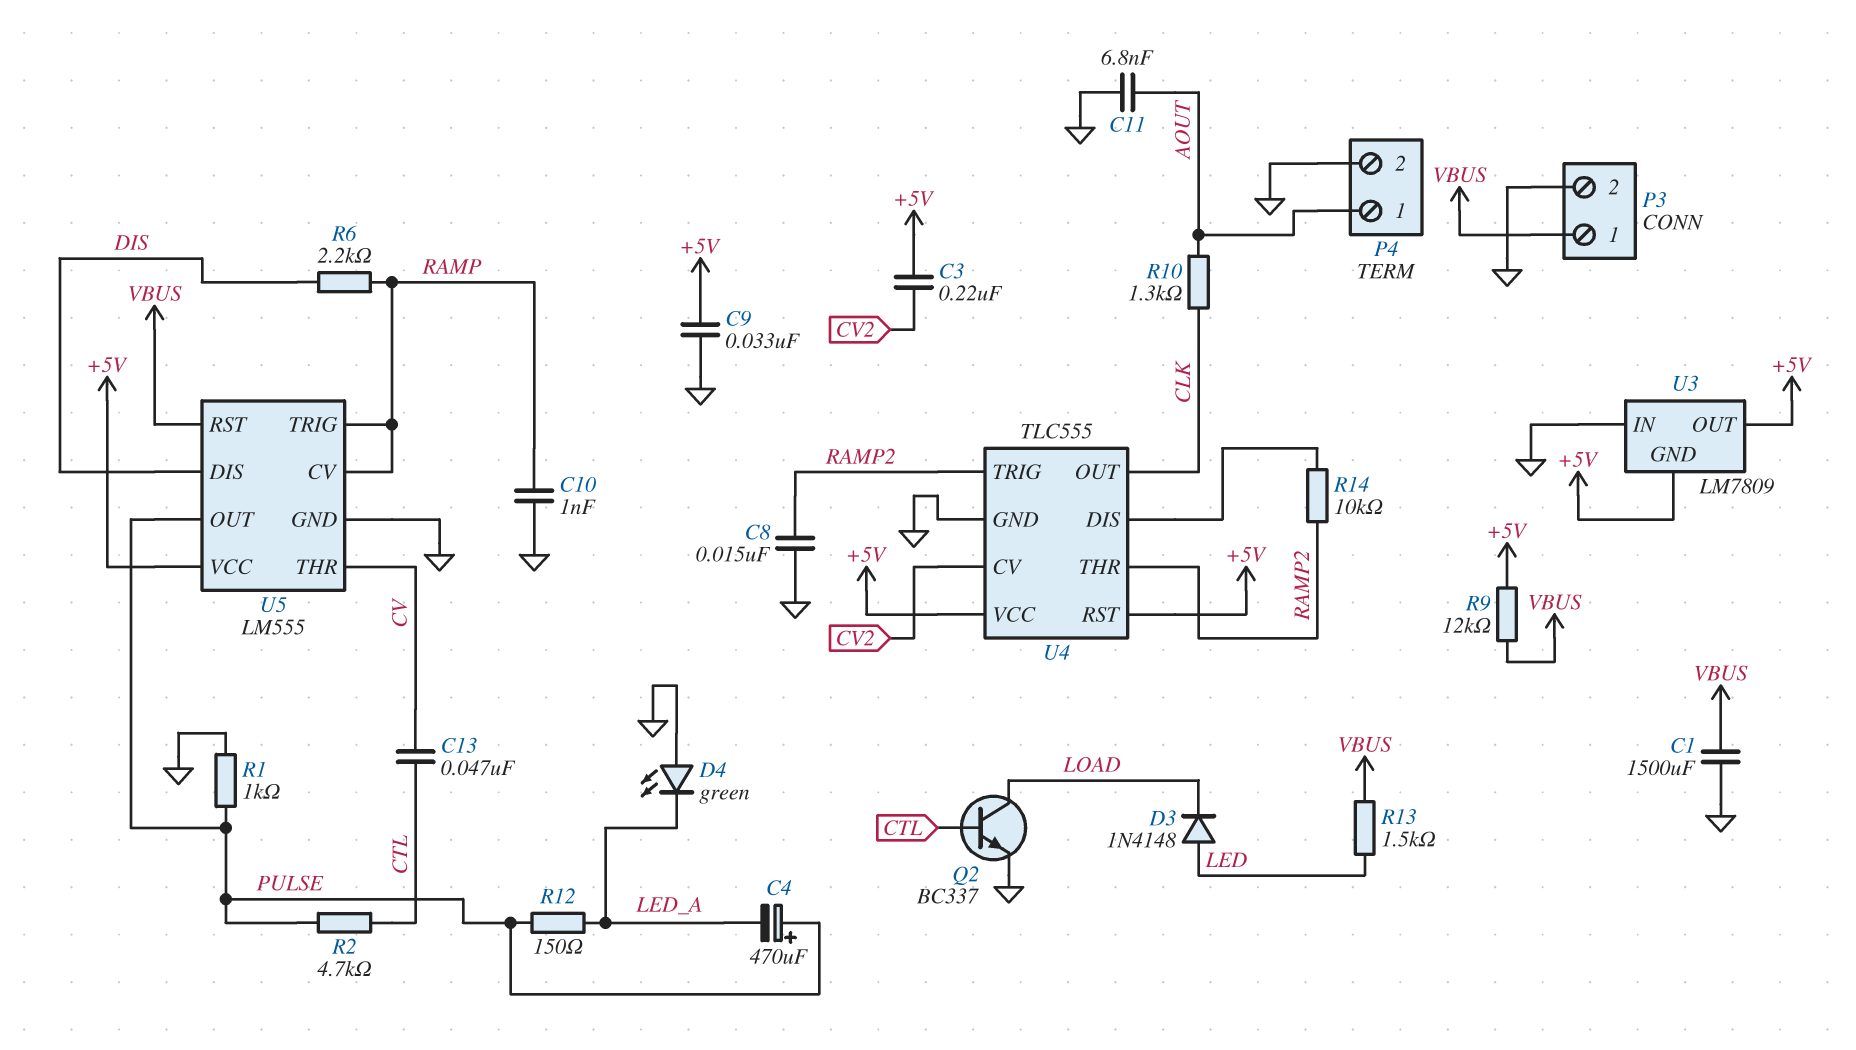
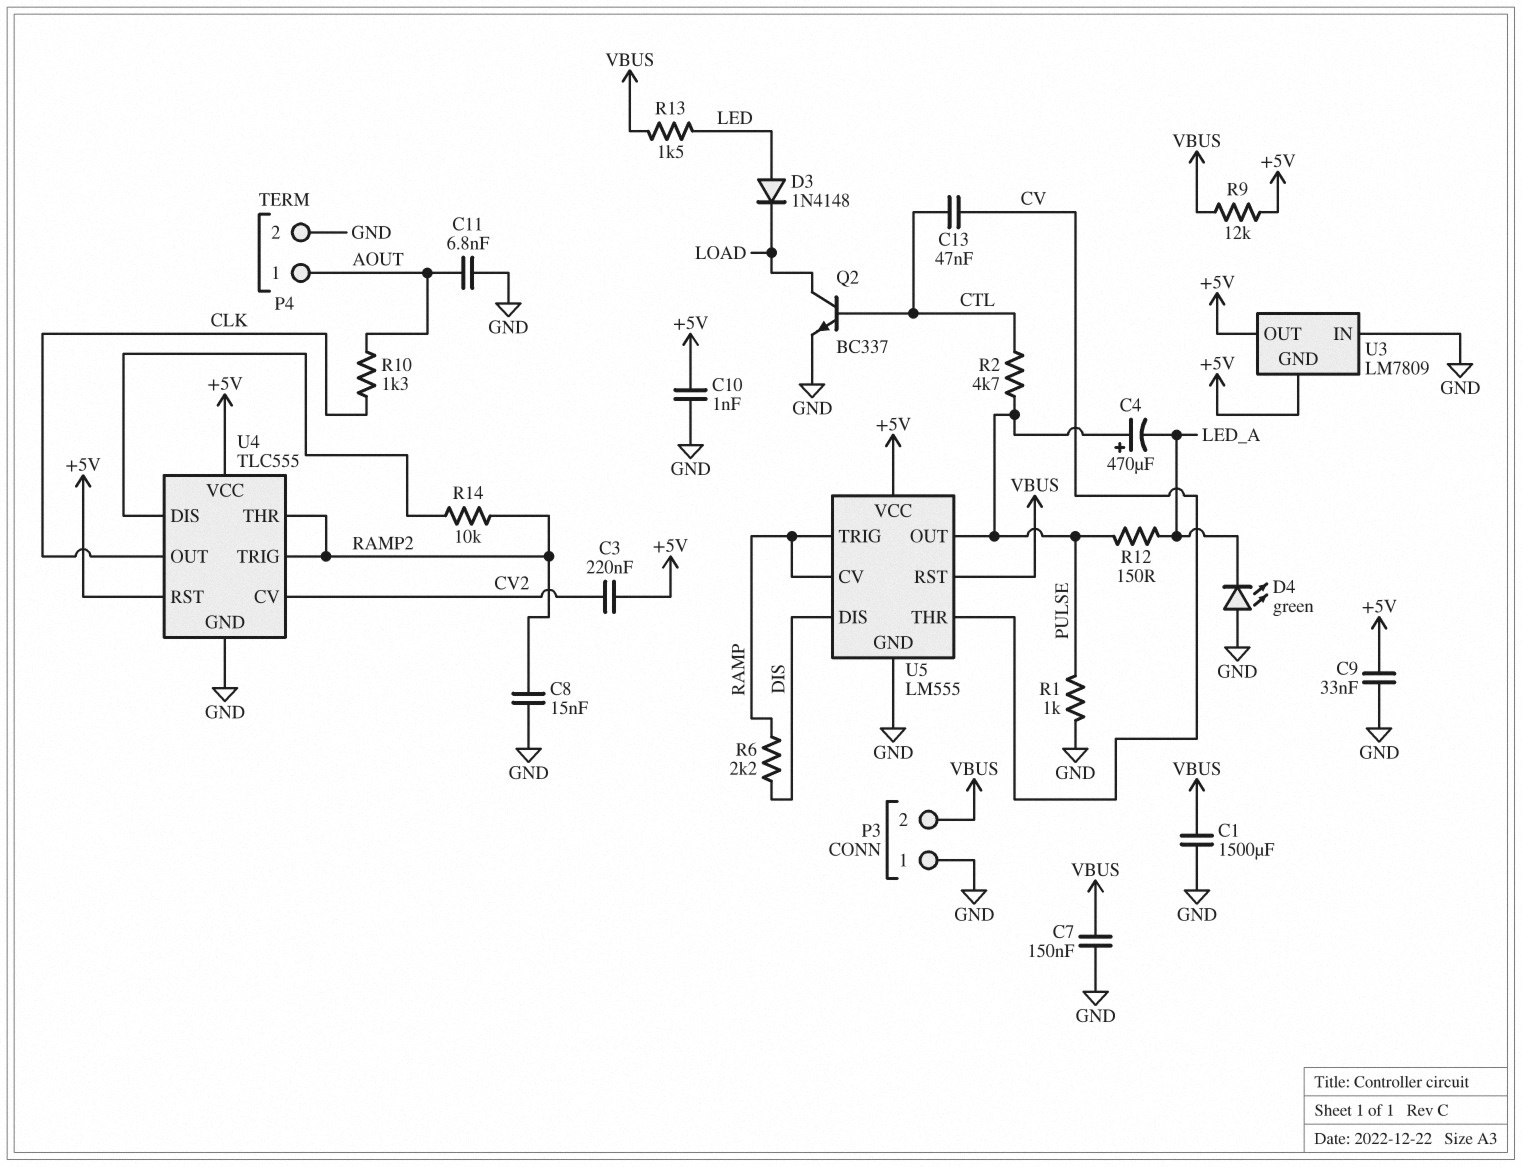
C7: none -> 150nF (GND, VBUS)
C10: 1nF (GND, RAMP) -> 1nF (+5V, GND)
P3 pin 1: VBUS -> GND
P3 pin 2: GND -> VBUS

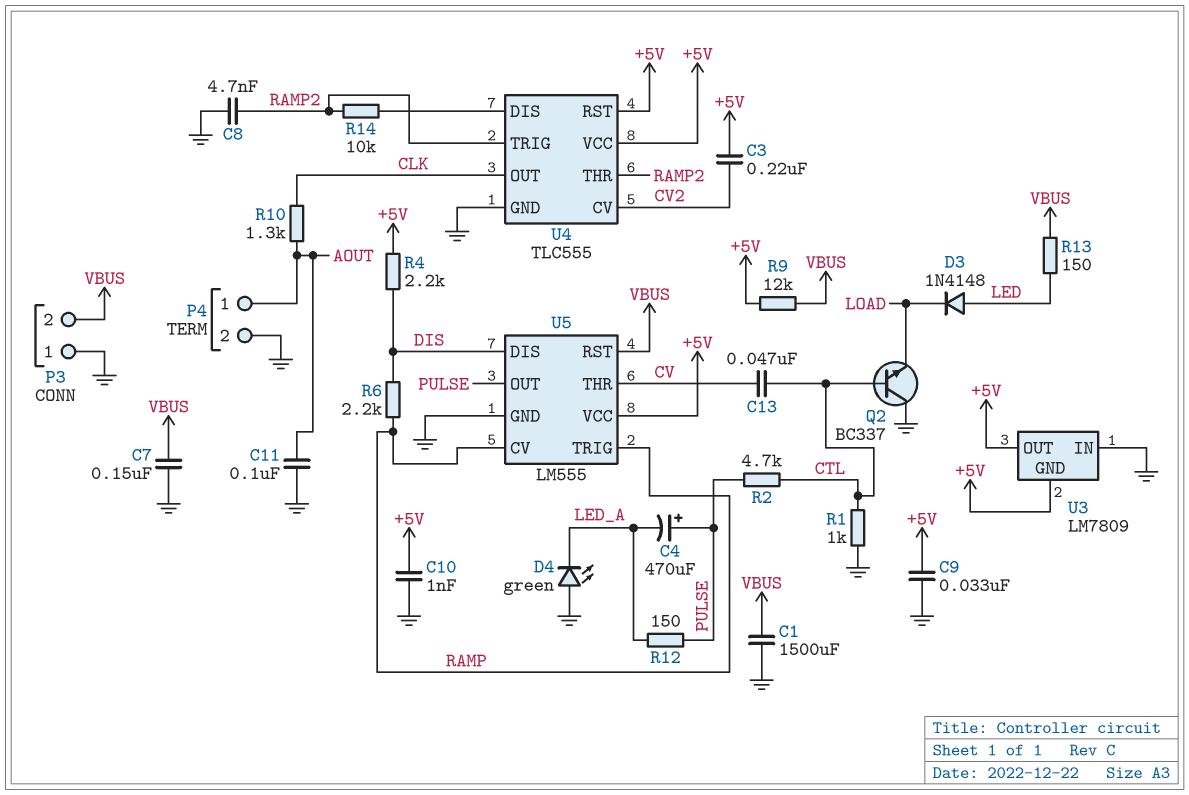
C8: 15nF (GND, RAMP2) -> 4.7nF (GND, RAMP2)
C11: 6.8nF (AOUT, GND) -> 100nF (AOUT, GND)
Q2: NPN BC337 (B CTL, C LOAD, E GND) -> NPN BC337 (B CTL, C GND, E LOAD)
R1: 1k (GND, PULSE) -> 1k (CTL, GND)
R4: none -> 2.2k (+5V, DIS)
R13: 1.5k (LED, VBUS) -> 150 (LED, VBUS)

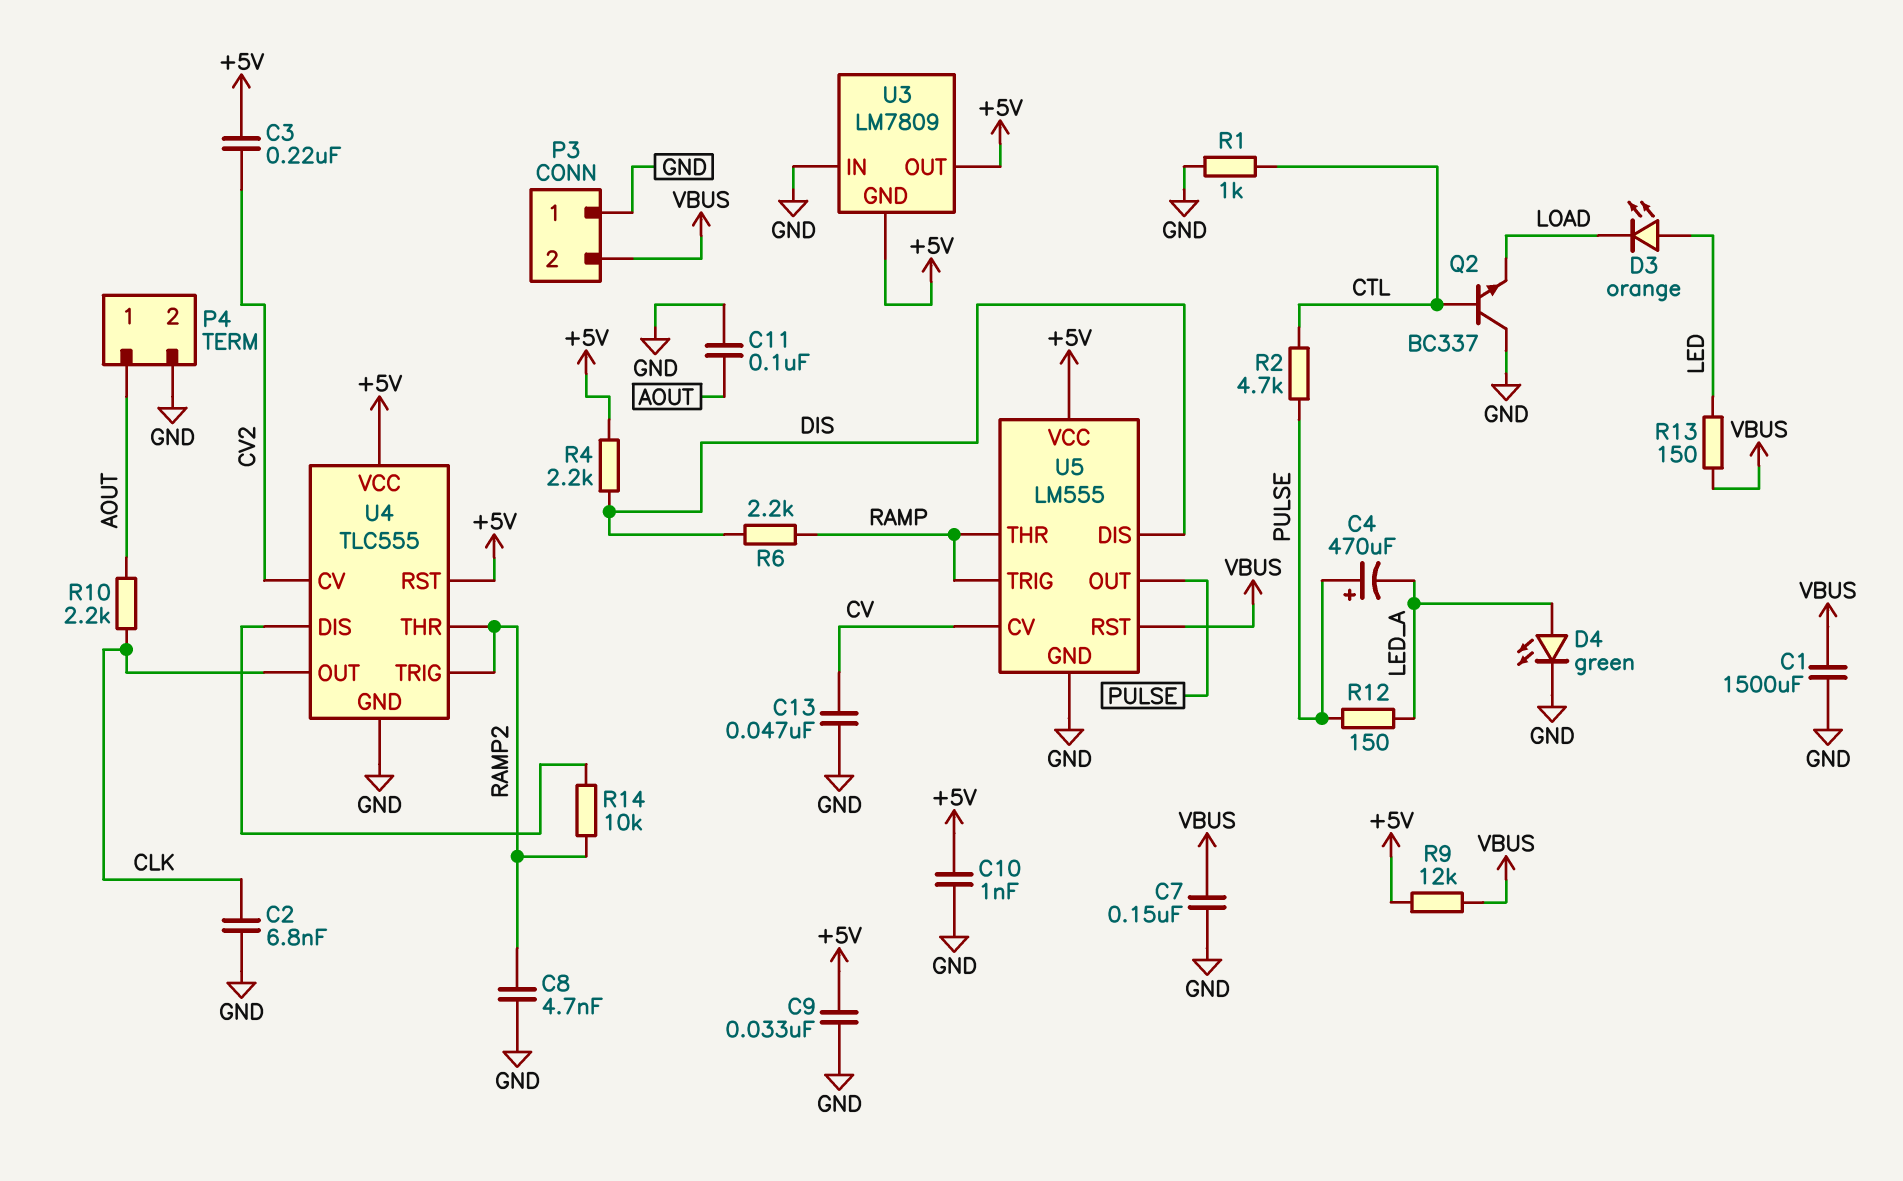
C2: none -> 6.8nF (CLK, GND)
C13: 47nF (CTL, CV) -> 47nF (CV, GND)
D3: diode 1N4148 (A LED, K LOAD) -> LED orange (A LED, K LOAD)
D4: LED green (A GND, K LED_A) -> LED green (A LED_A, K GND)
R10: 1.3k (AOUT, CLK) -> 2.2k (AOUT, CLK)
U5 pin CV: RAMP -> CV
U5 pin THR: CV -> RAMP

